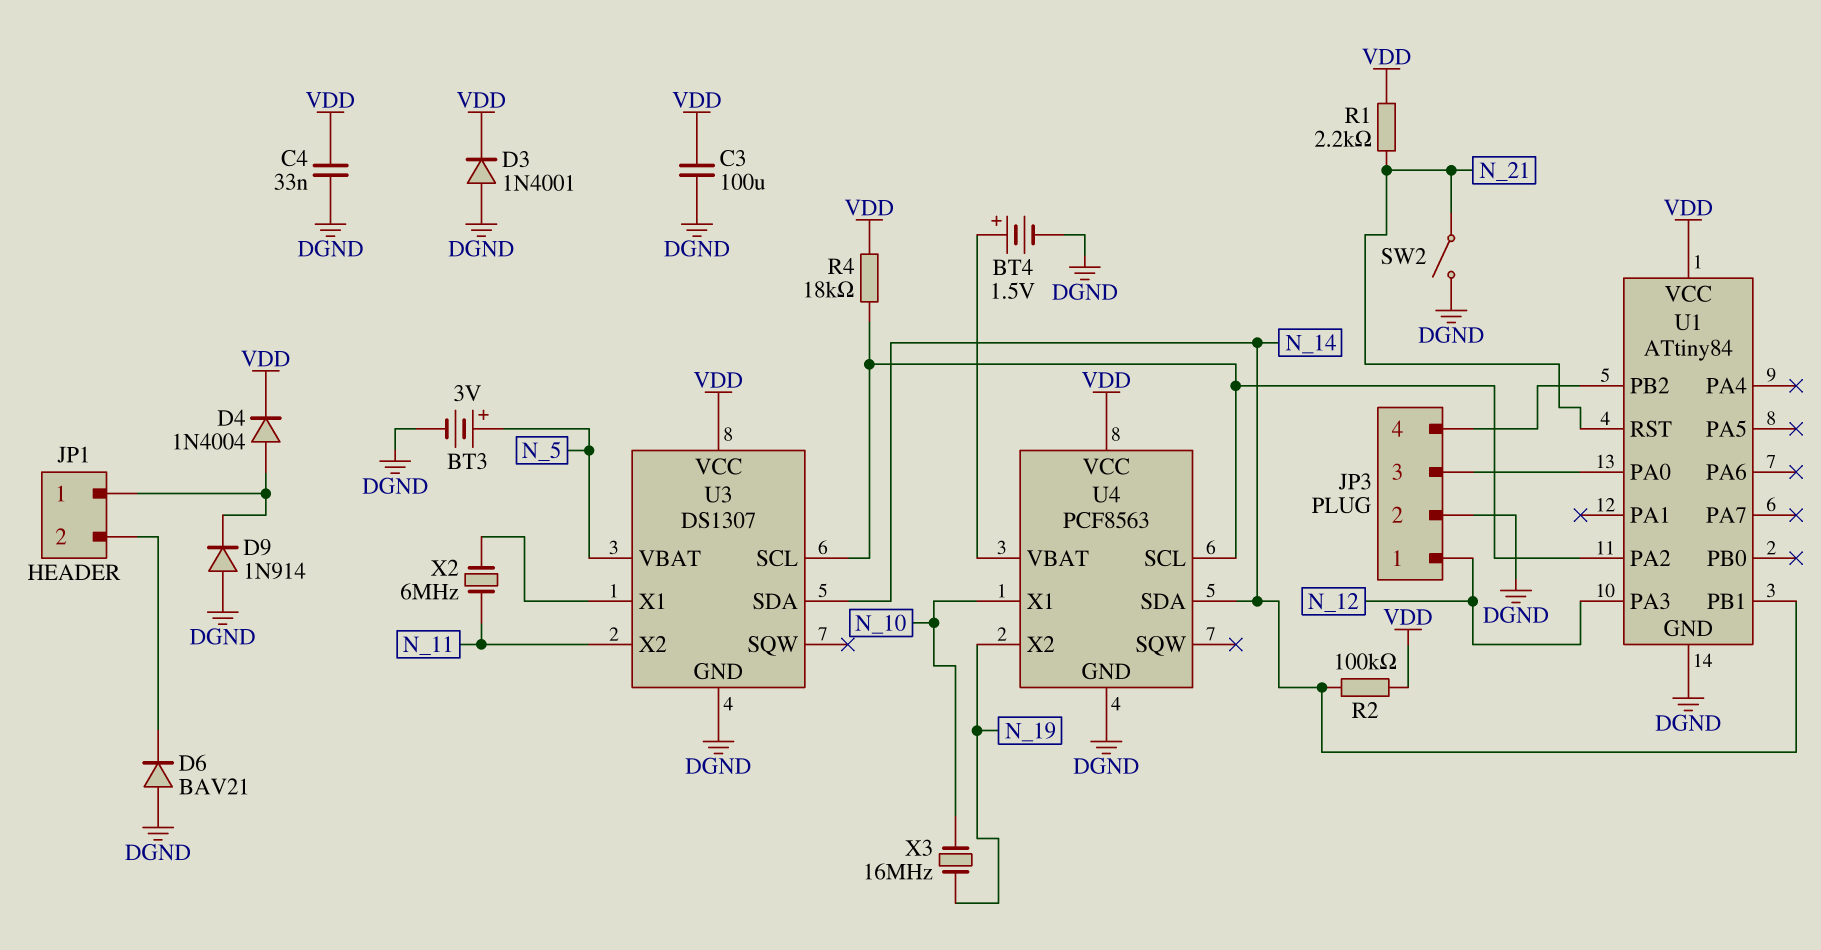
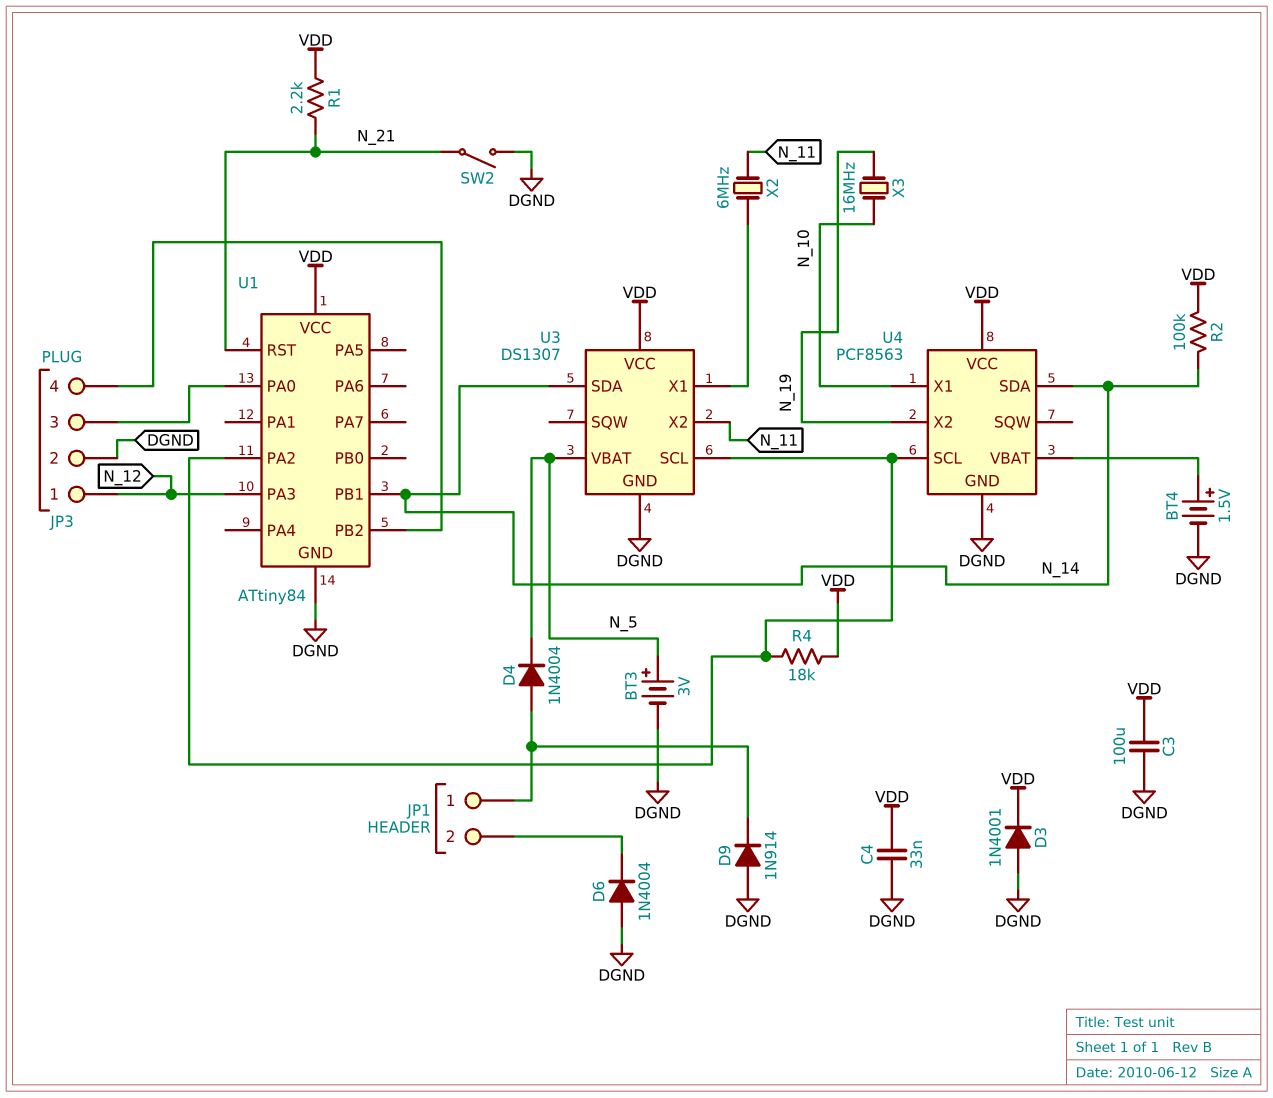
D4: diode 1N4004 (A JP1/1, K VDD) -> diode 1N4004 (A JP1/1, K N_5)
D6: diode BAV21 (A DGND, K JP1/2) -> diode 1N4004 (A DGND, K JP1/2)

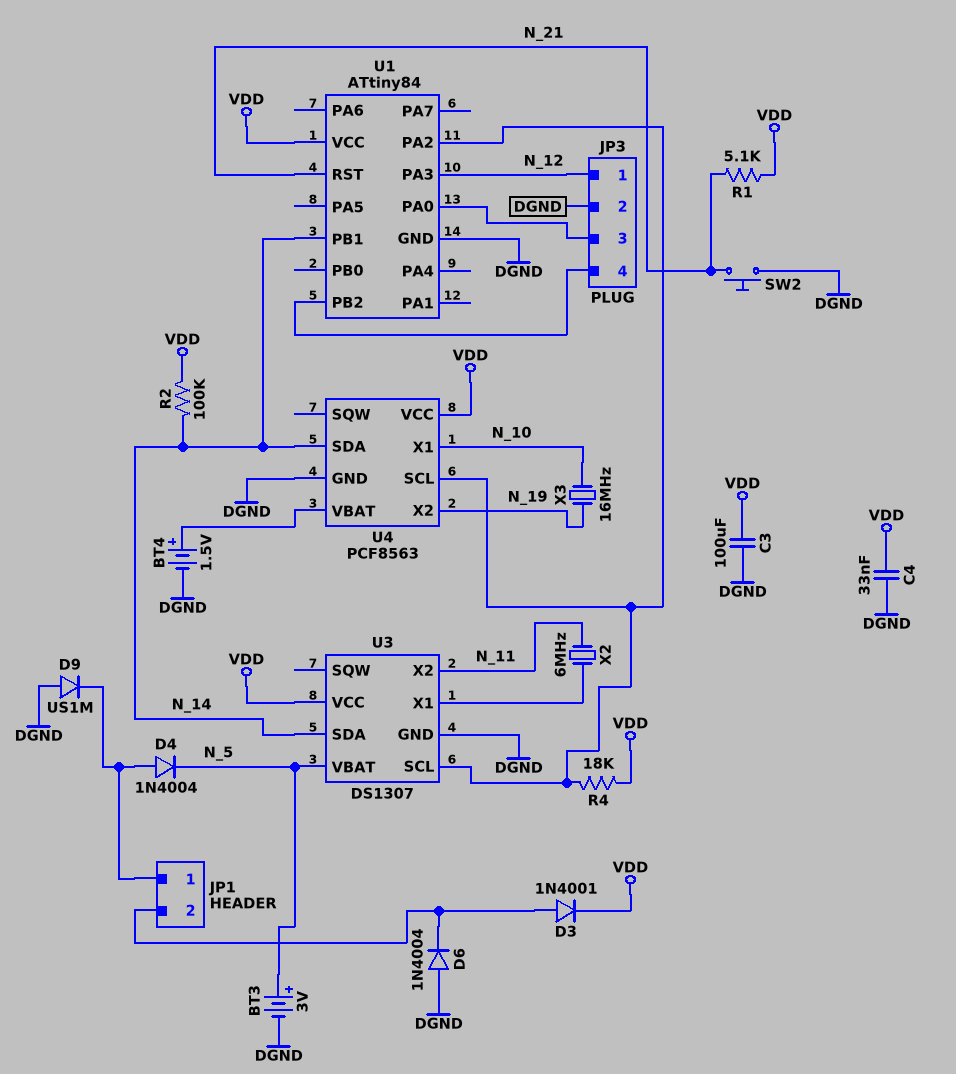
D3: diode 1N4001 (A DGND, K VDD) -> diode 1N4001 (A JP1/2, K VDD)
D9: diode 1N914 (A DGND, K JP1/1) -> diode US1M (A DGND, K JP1/1)
R1: 2.2k (N_21, VDD) -> 5.1k (N_21, VDD)
SW2: switch (DGND, N_21) -> button (DGND, N_21)

